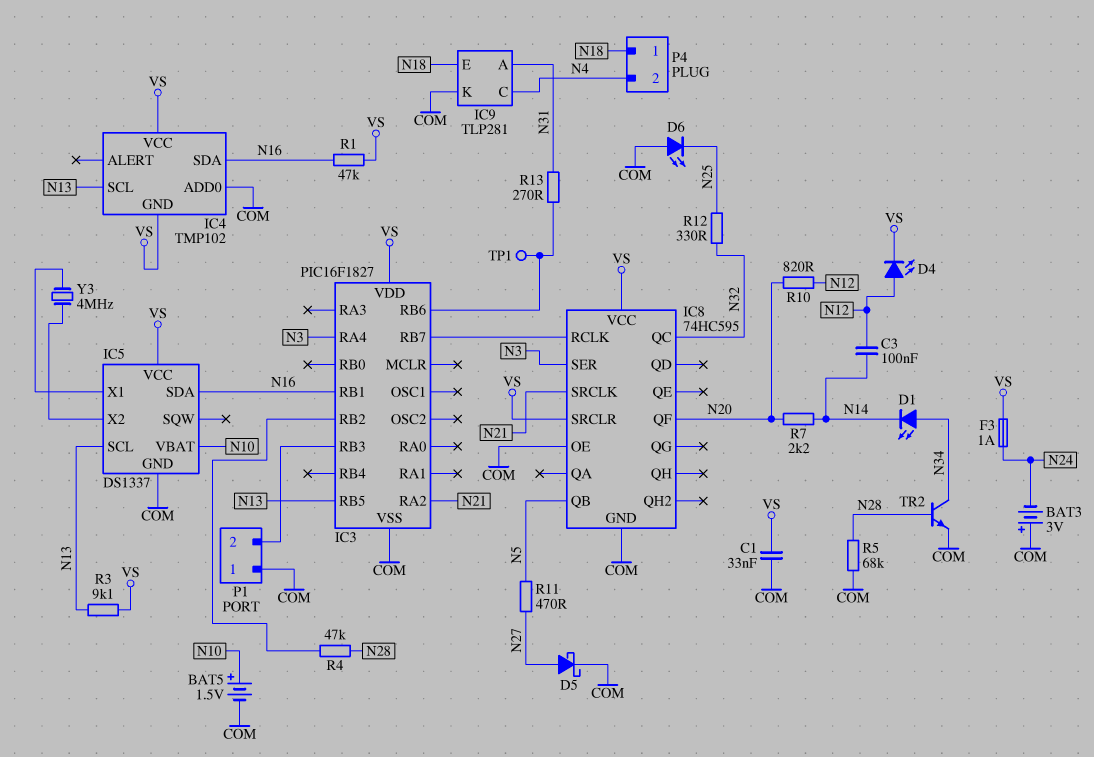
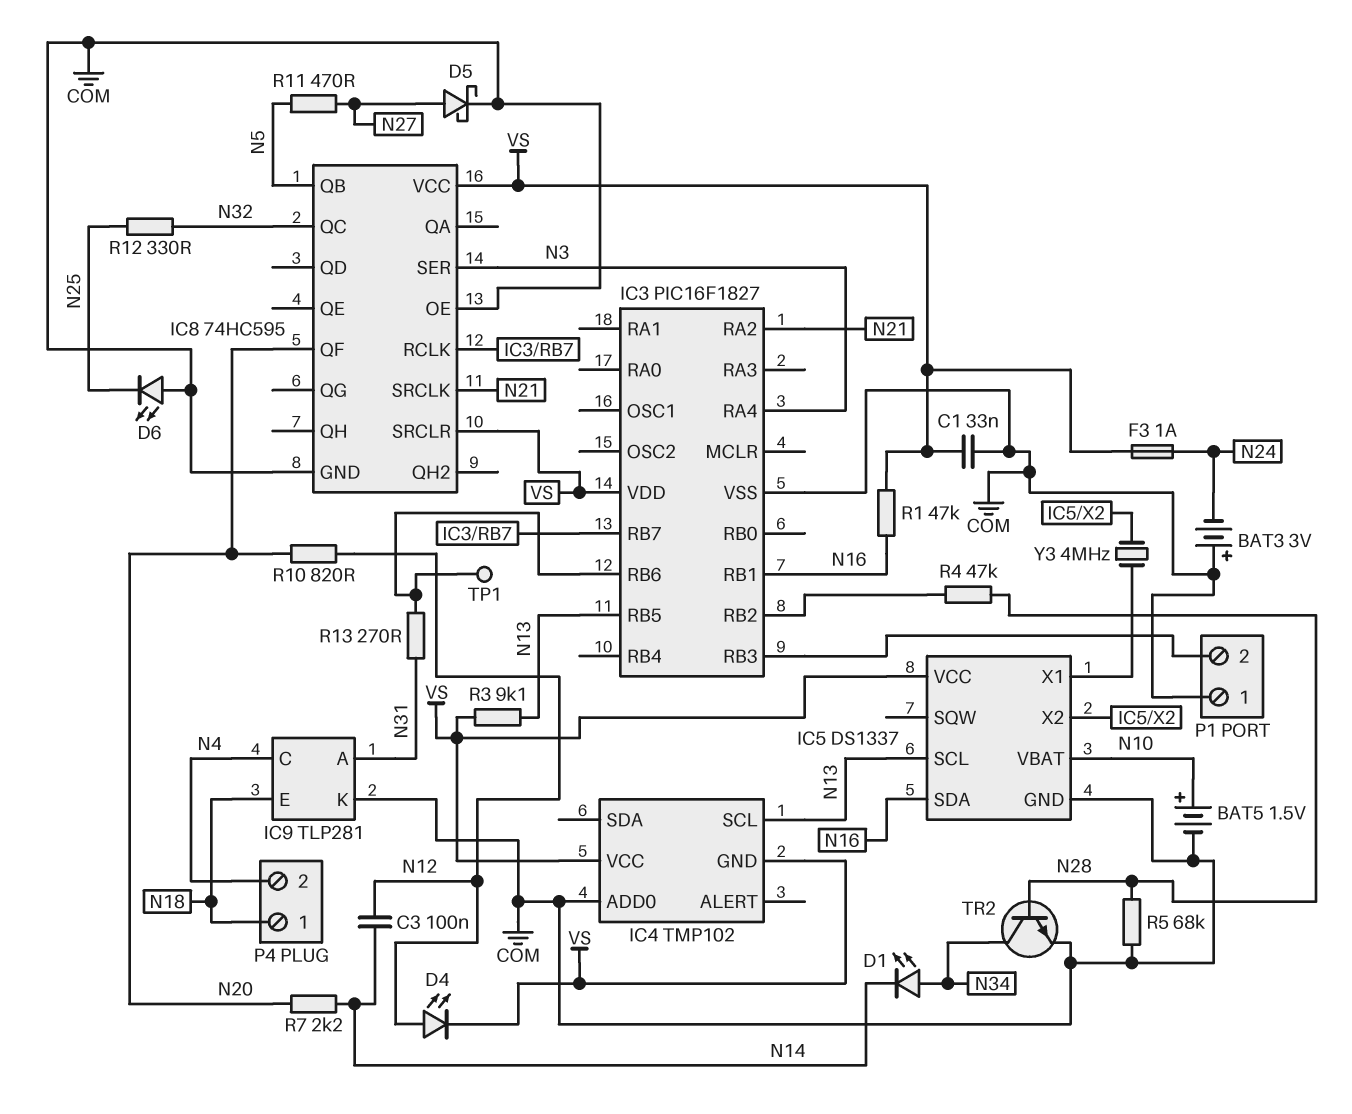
IC4 pin SDA: N16 -> none

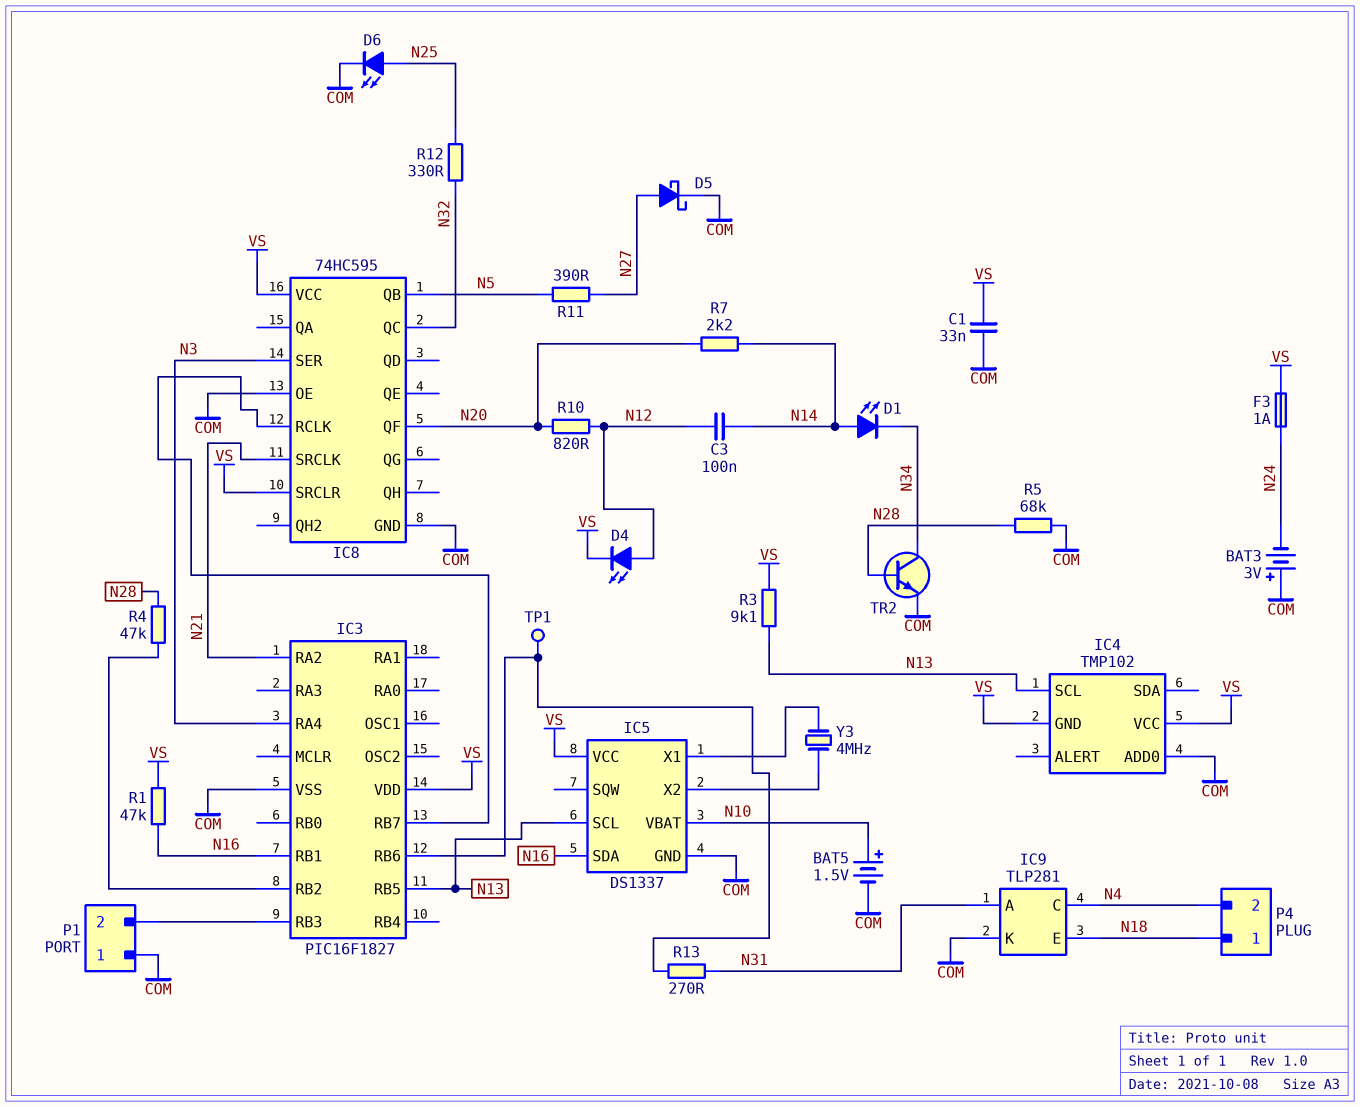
D1: LED (A N34, K N14) -> LED (A N14, K N34)
D6: LED (A COM, K N25) -> LED (A N25, K COM)
R11: 470 (N5, N27) -> 390 (N5, N27)

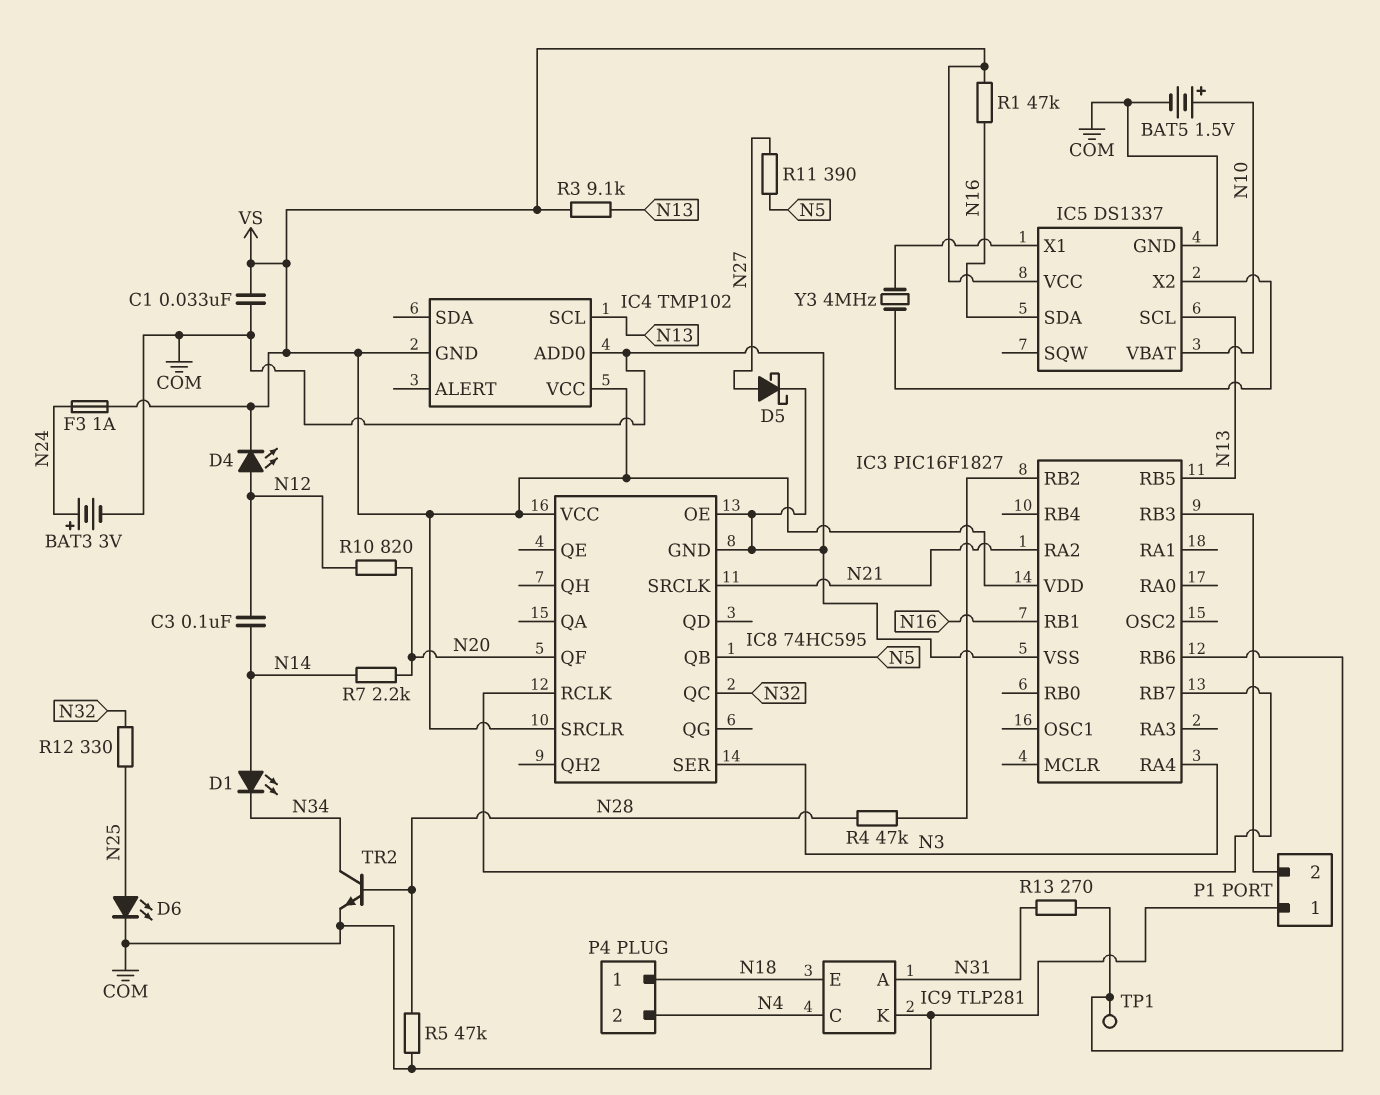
BAT3: 3V (plus COM, minus N24) -> 3V (plus N24, minus COM)
R5: 68k (COM, N28) -> 47k (COM, N28)

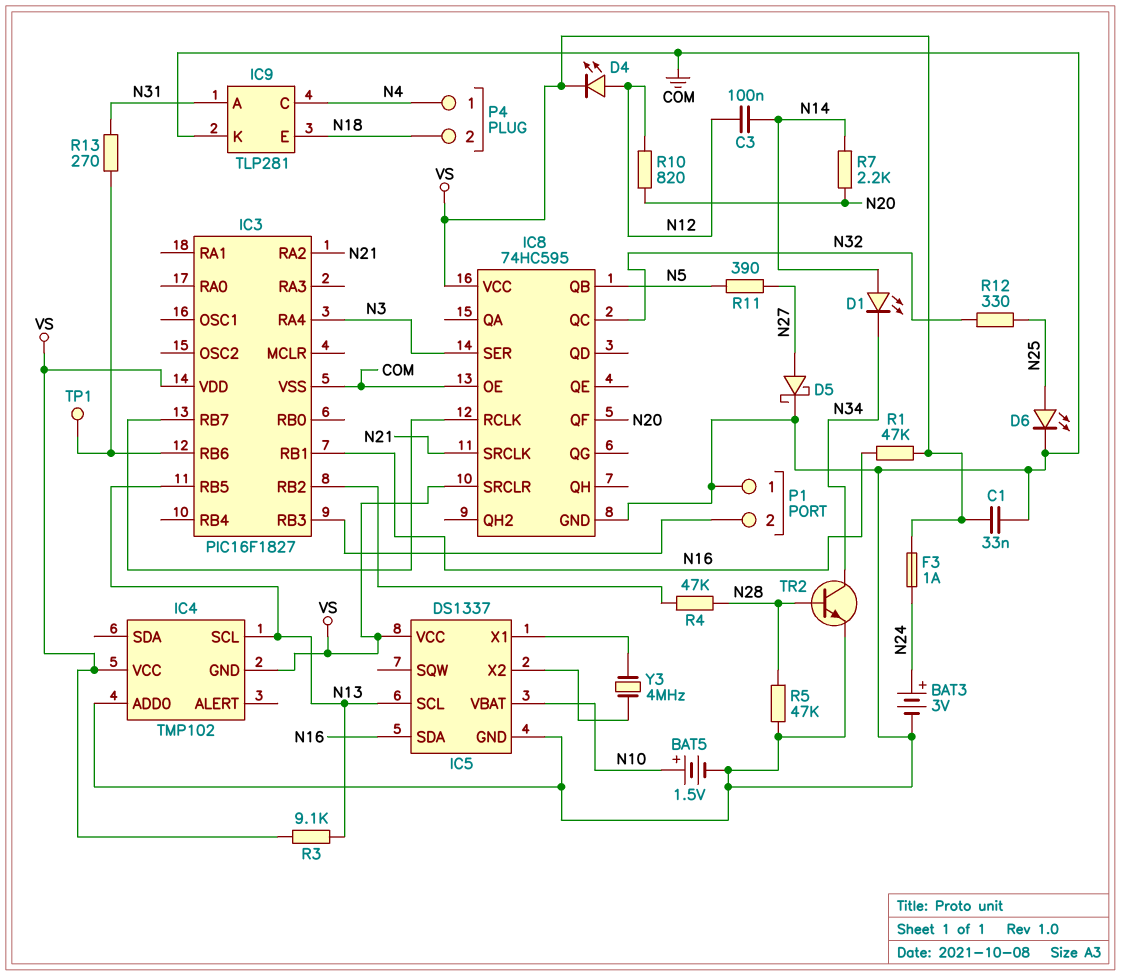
P4 pin 1: N18 -> N4
P4 pin 2: N4 -> N18

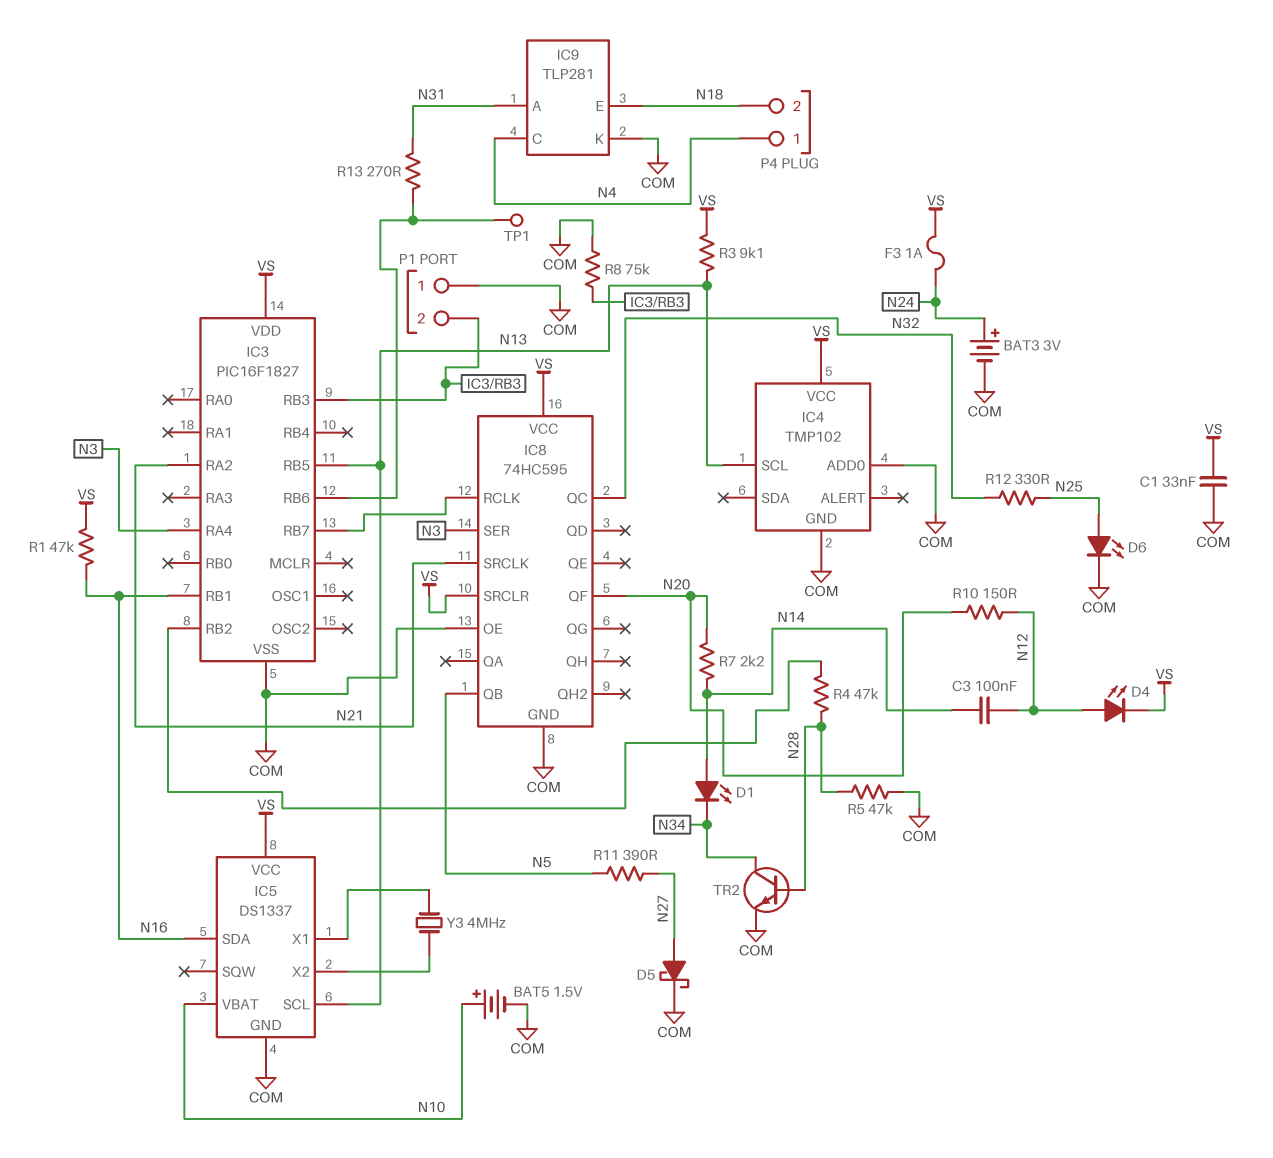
IC4 pin GND: VS -> COM
R8: none -> 75k (COM, IC3/RB3)
R10: 820 (N12, N20) -> 150 (N12, N20)

